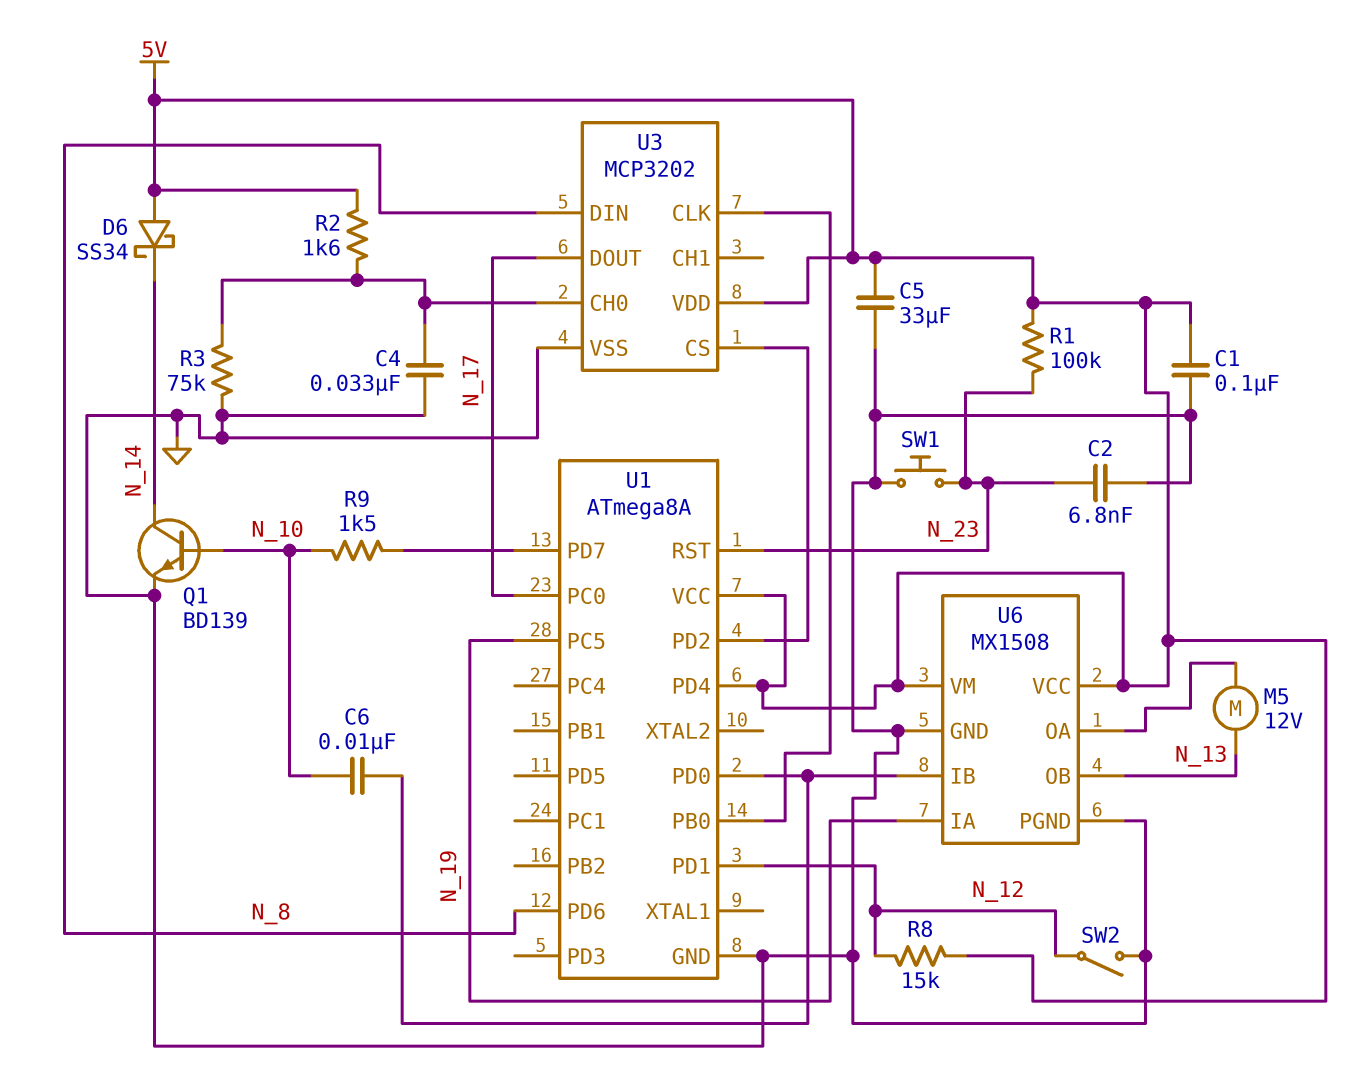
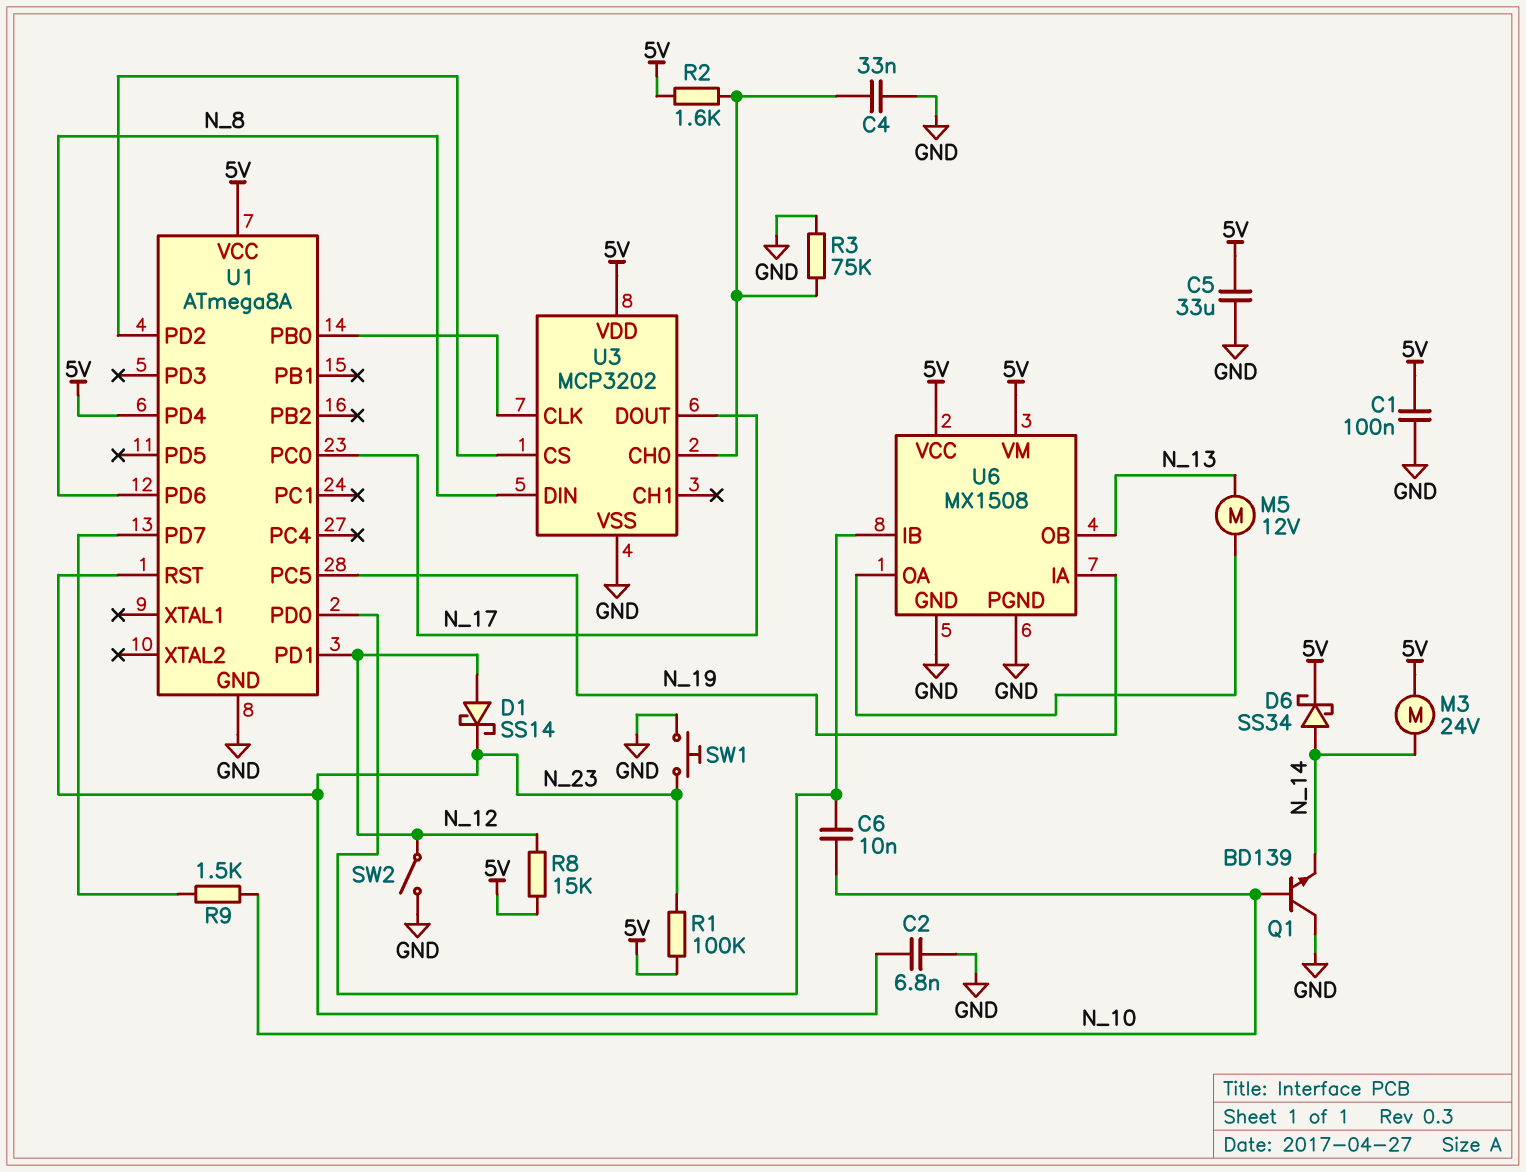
D1: none -> schottky SS14 (A N_12, K N_23)
D6: schottky SS34 (A 5V, K N_14) -> schottky SS34 (A N_14, K 5V)
M3: none -> motor 24V (5V, N_14)
Q1: NPN BD139 (B N_10, C N_14, E GND) -> NPN BD139 (B N_10, C GND, E N_14)

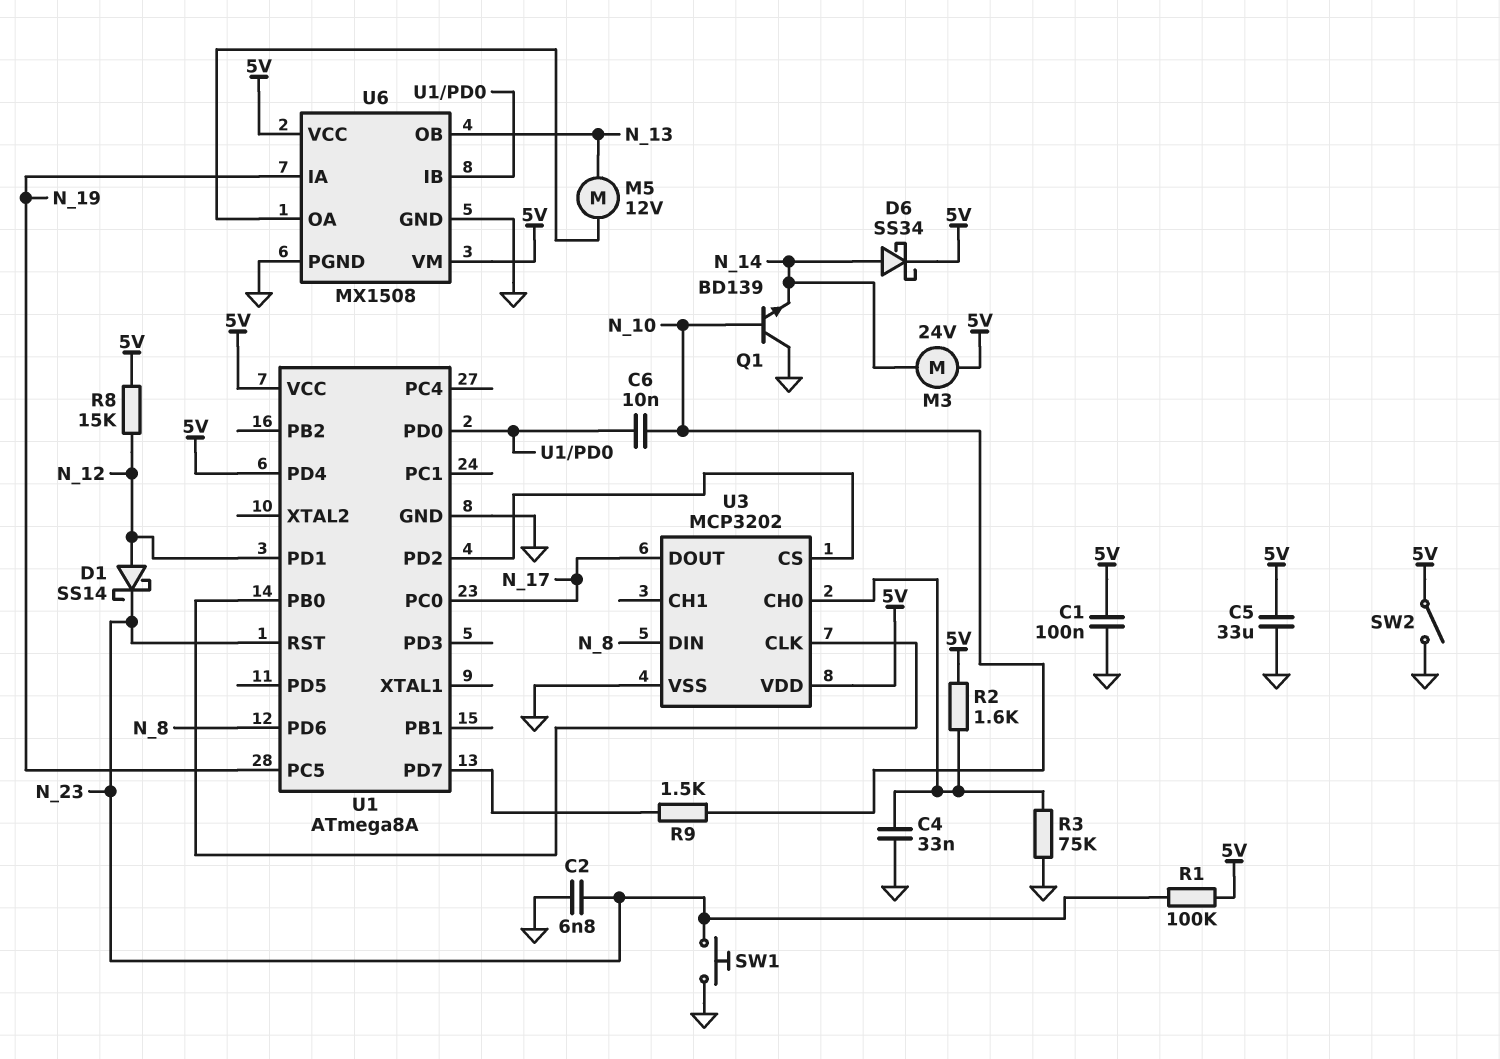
SW2: switch (GND, N_12) -> switch (5V, GND)

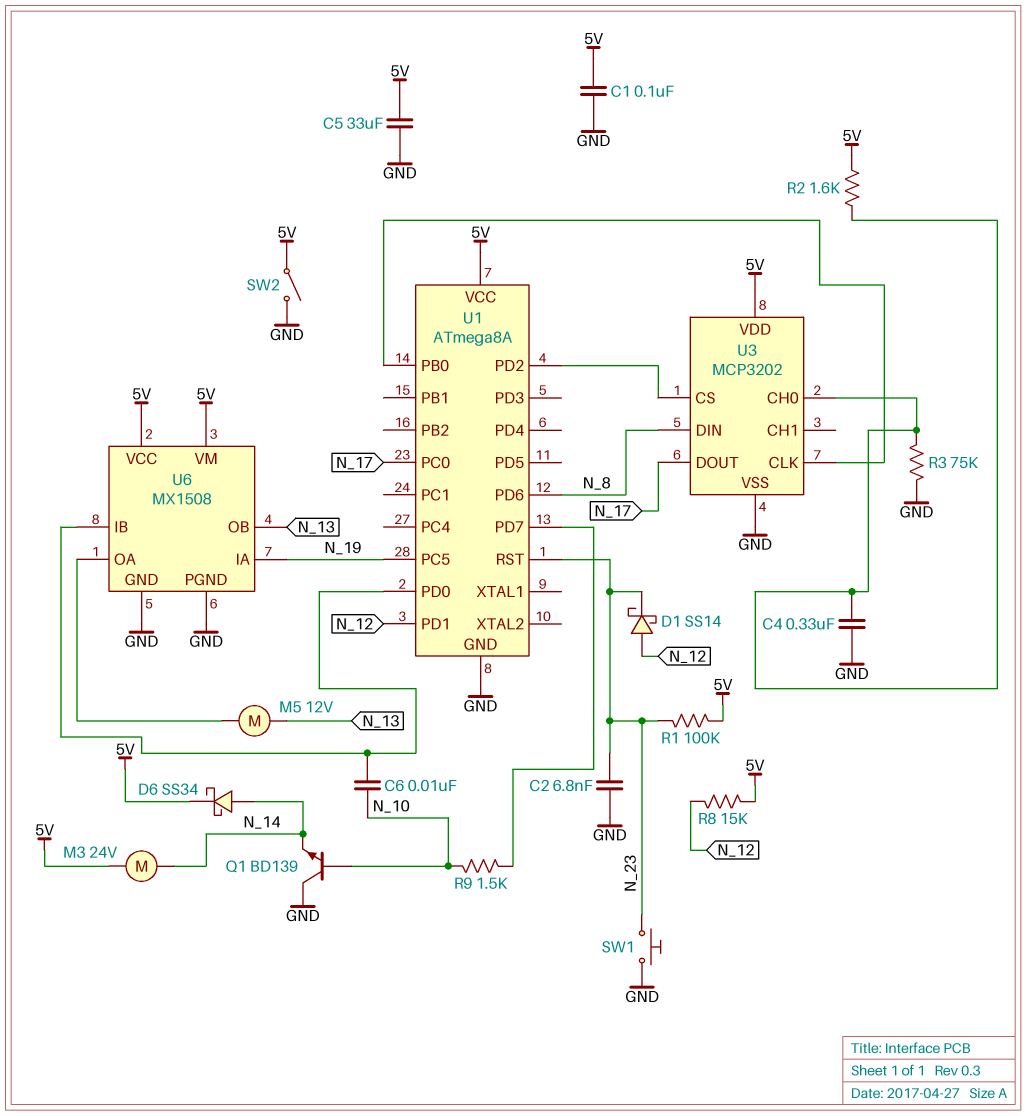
C4: 33nF (GND, U3/CH0) -> 330nF (GND, U3/CH0)
U1 pin PD4: 5V -> none

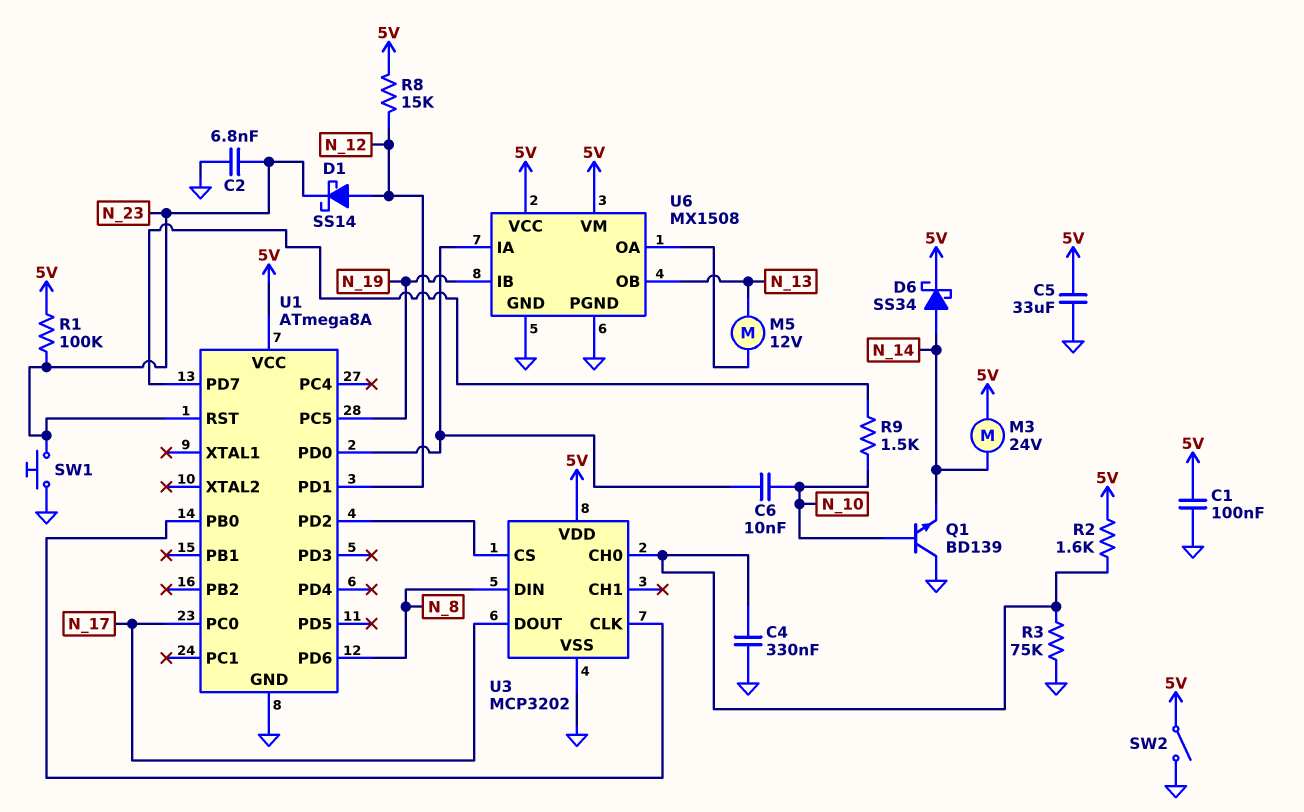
U6 pin IA: N_19 -> U1/PD0
U6 pin IB: U1/PD0 -> N_19

